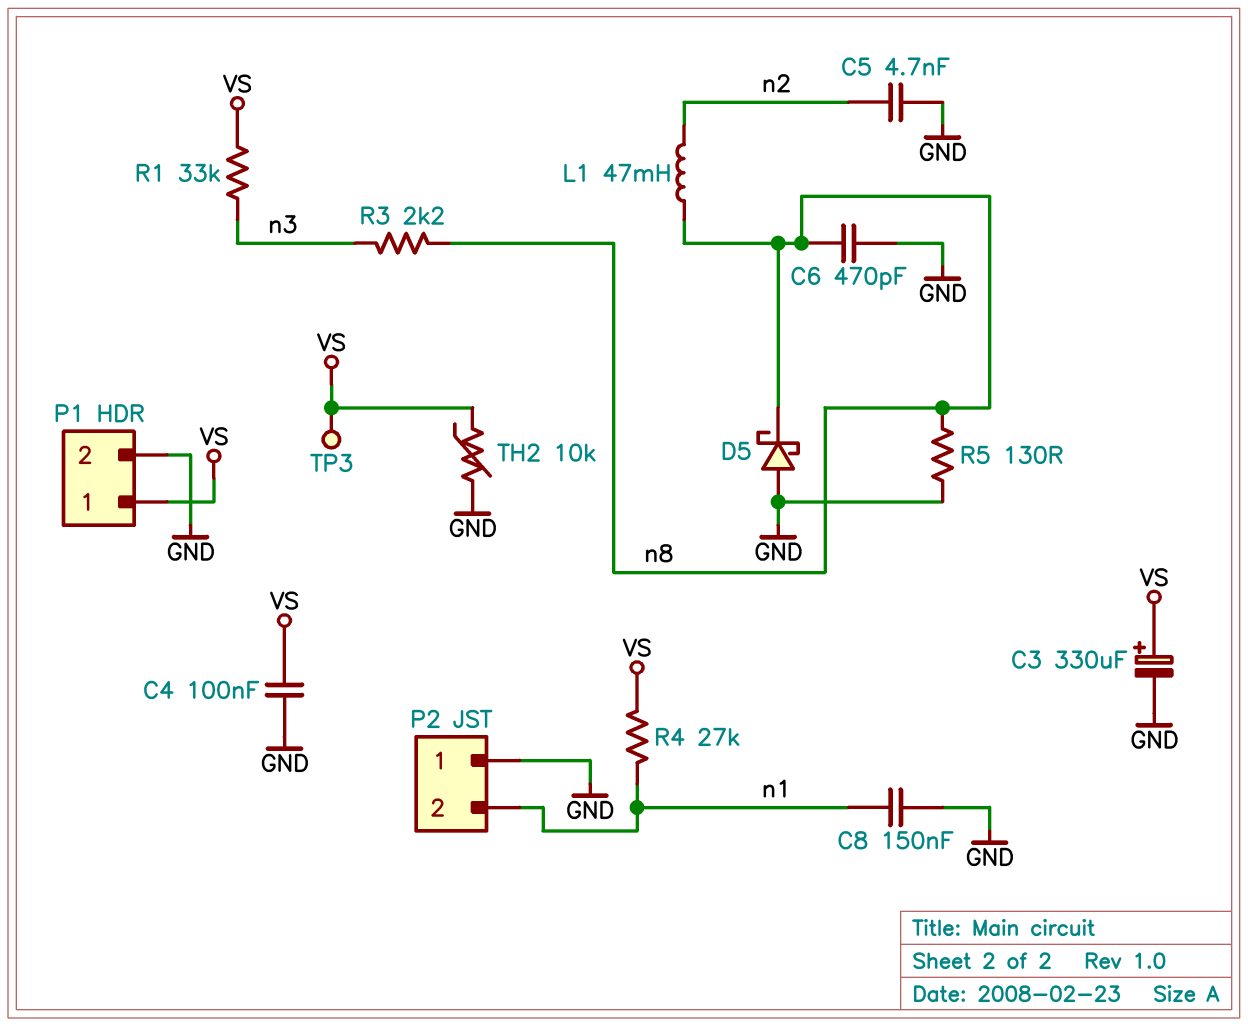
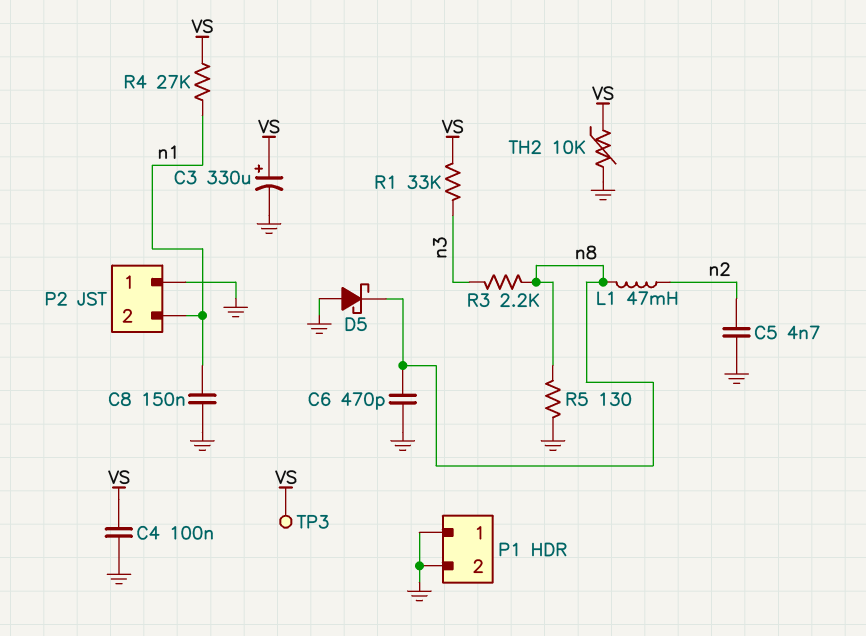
P1 pin 1: VS -> GND

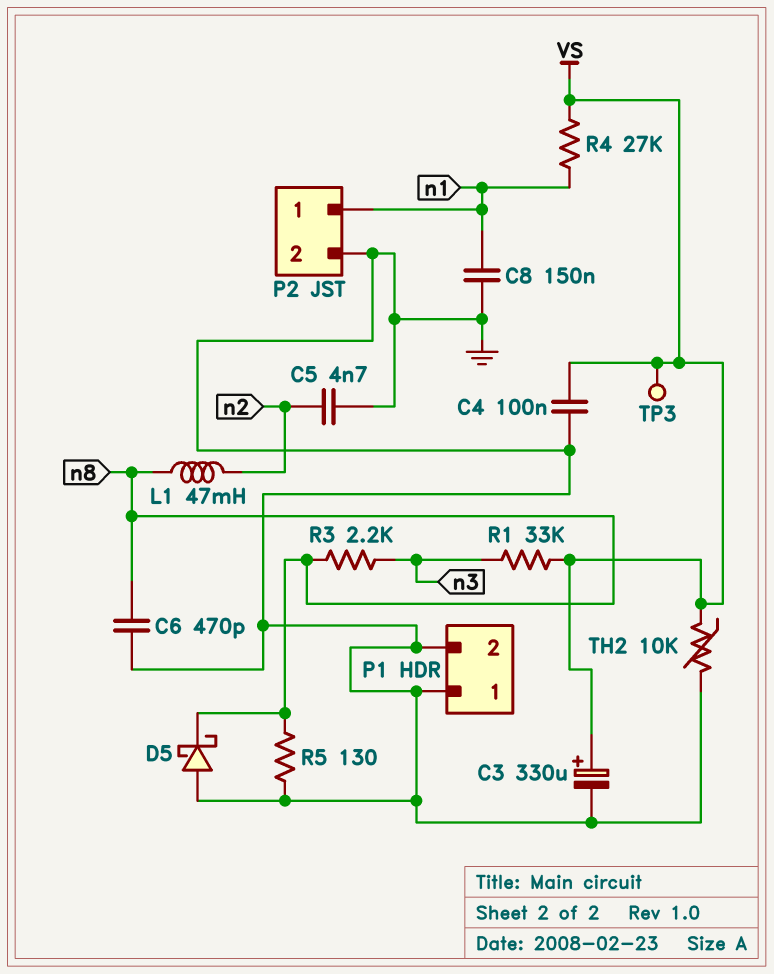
P2 pin 1: GND -> n1
P2 pin 2: n1 -> GND

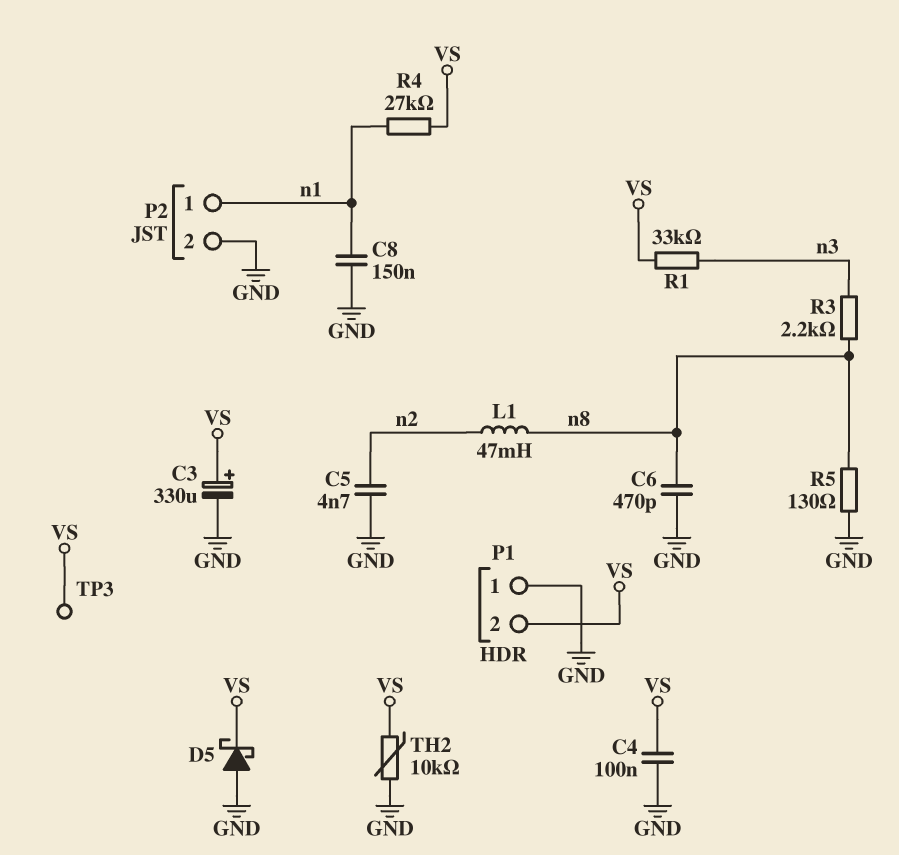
D5: schottky (A GND, K n8) -> schottky (A GND, K VS)
P1 pin 2: GND -> VS

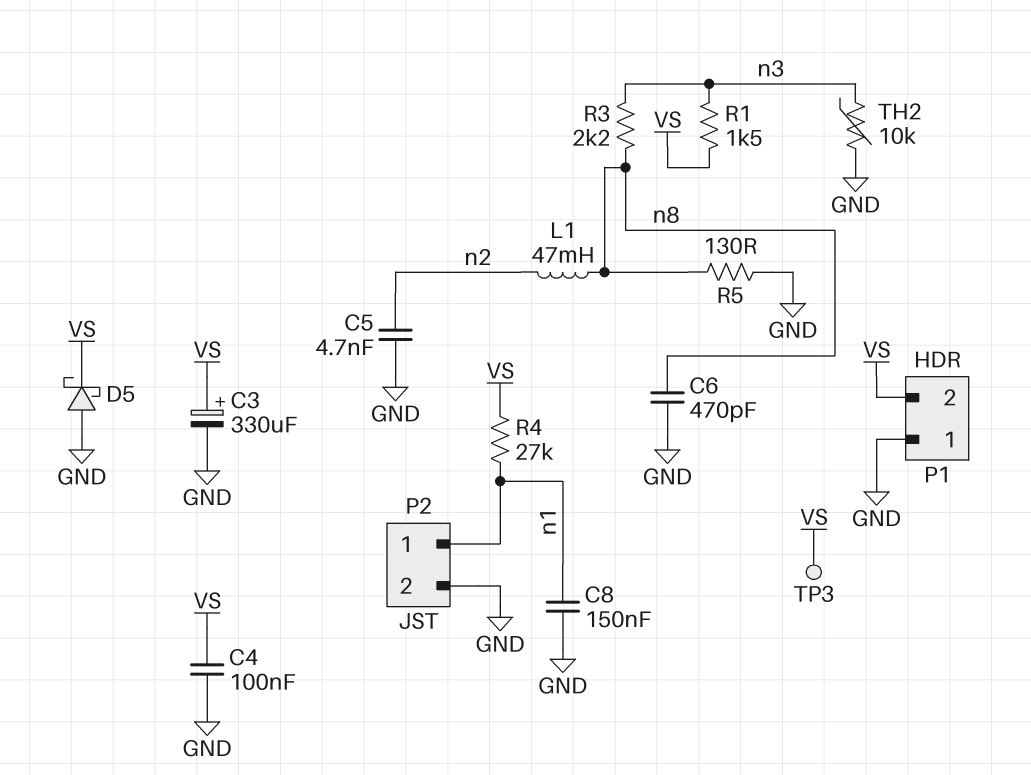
R1: 33k (VS, n3) -> 1.5k (VS, n3)
TH2: 10k (GND, VS) -> 10k (GND, n3)

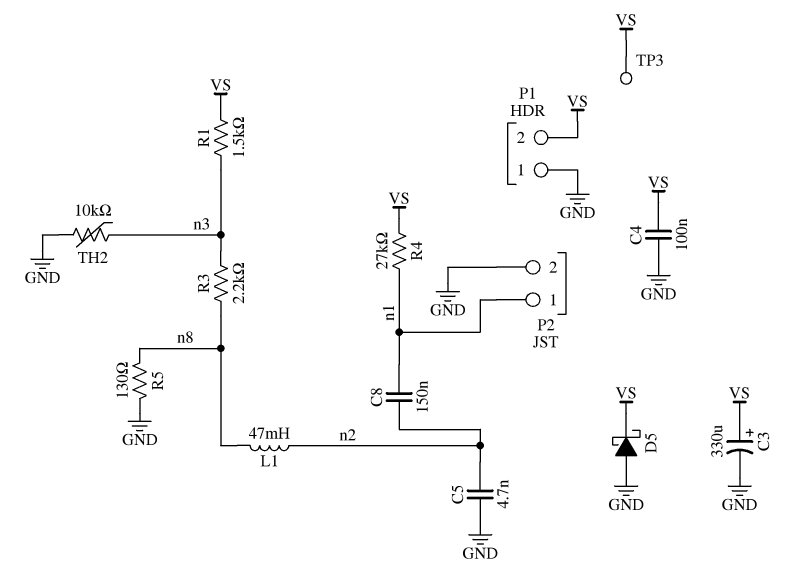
C6: 470pF (GND, n8) -> none
C8: 150nF (GND, n1) -> 150nF (n1, n2)

